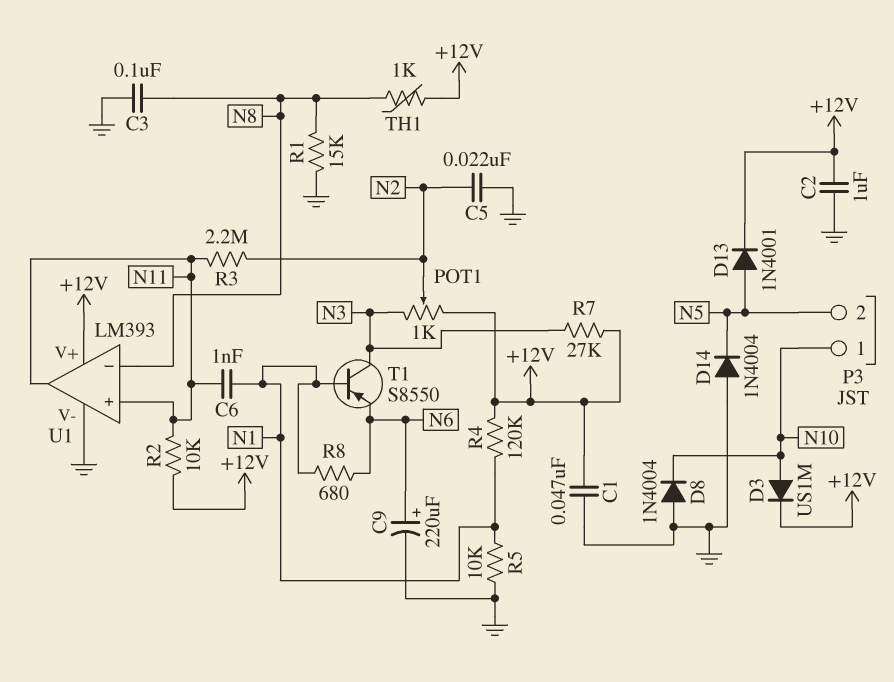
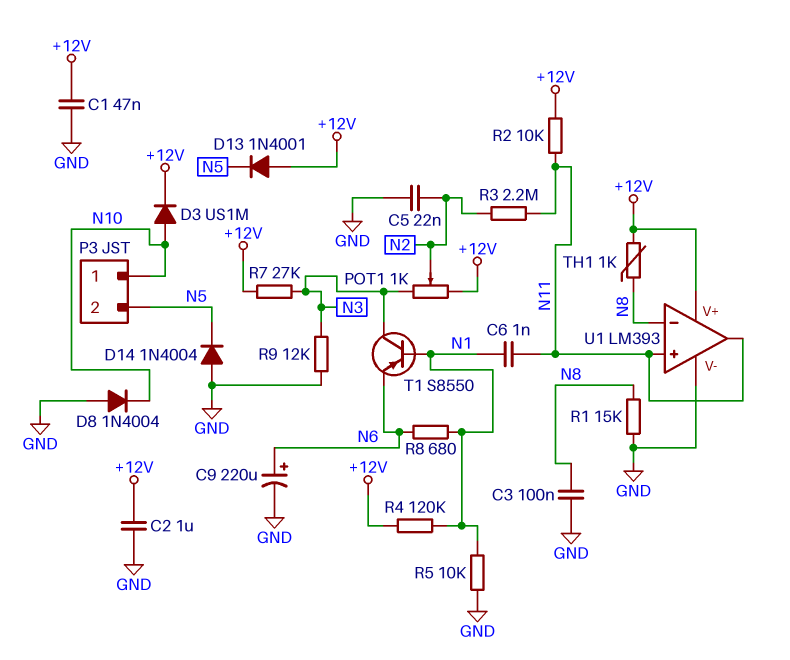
D13: diode 1N4001 (A N5, K +12V) -> diode 1N4001 (A +12V, K N5)
R9: none -> 12k (GND, N3)

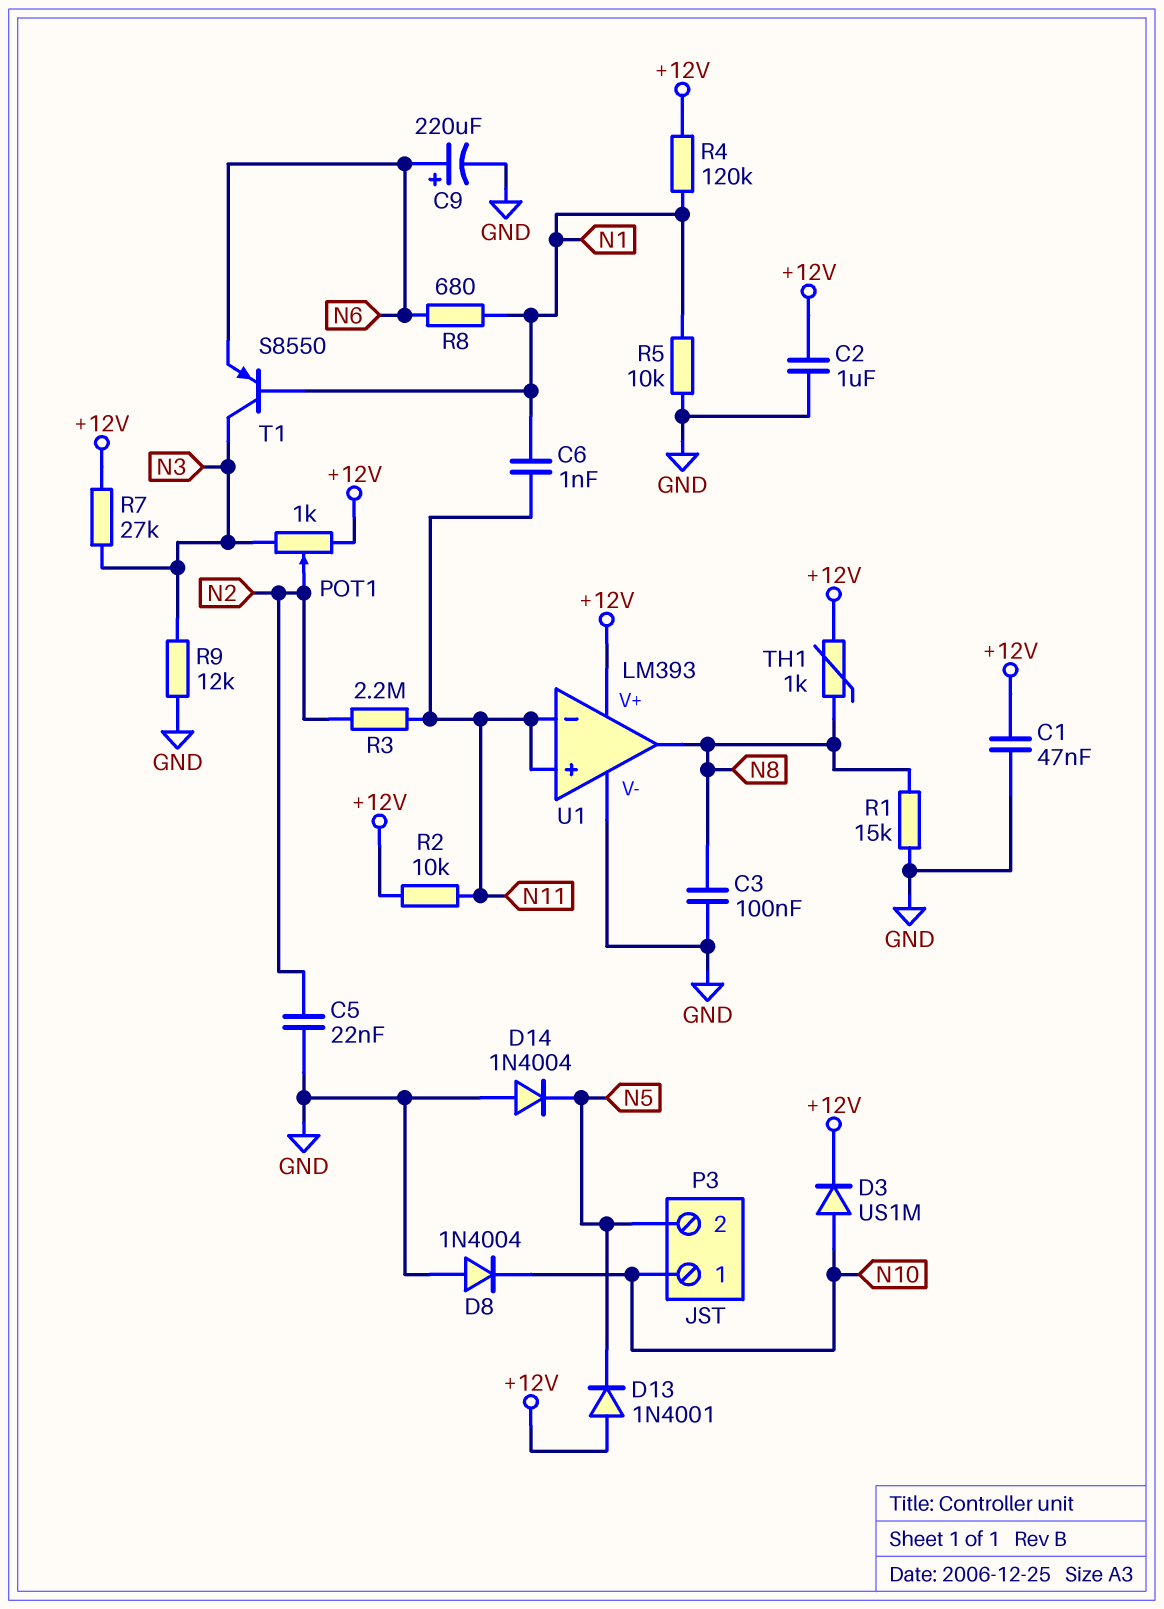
U1 pin in-: N8 -> N11
U1 pin out: N11 -> N8

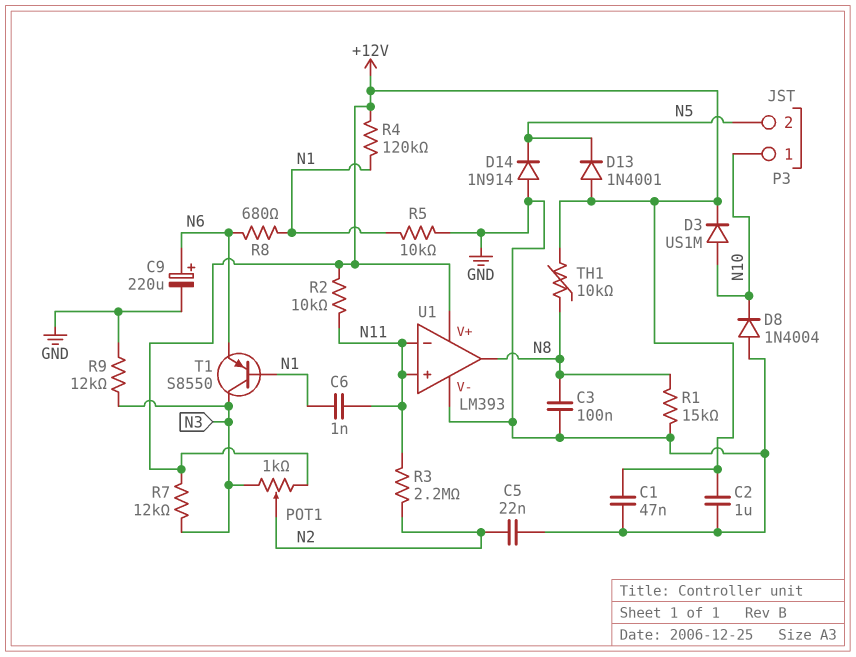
D14: diode 1N4004 (A GND, K N5) -> diode 1N914 (A GND, K N5)
R7: 27k (+12V, N3) -> 12k (+12V, N3)
TH1: 1k (+12V, N8) -> 10k (+12V, N8)

